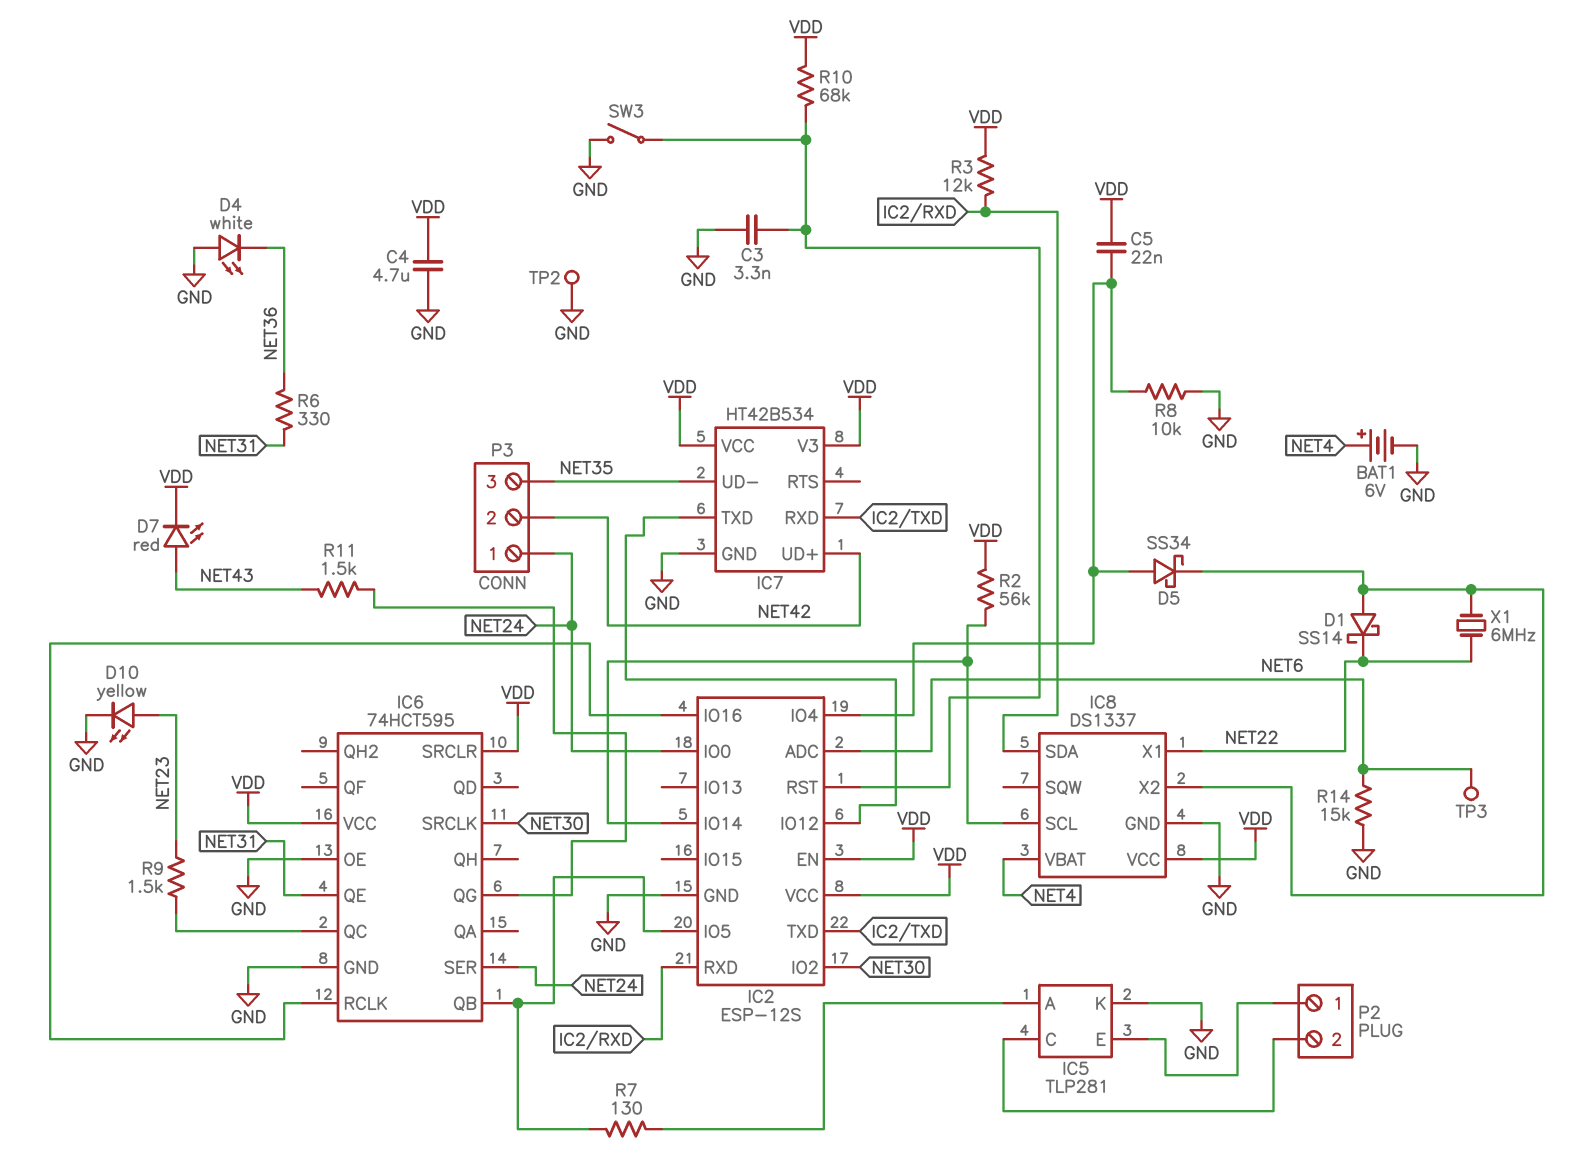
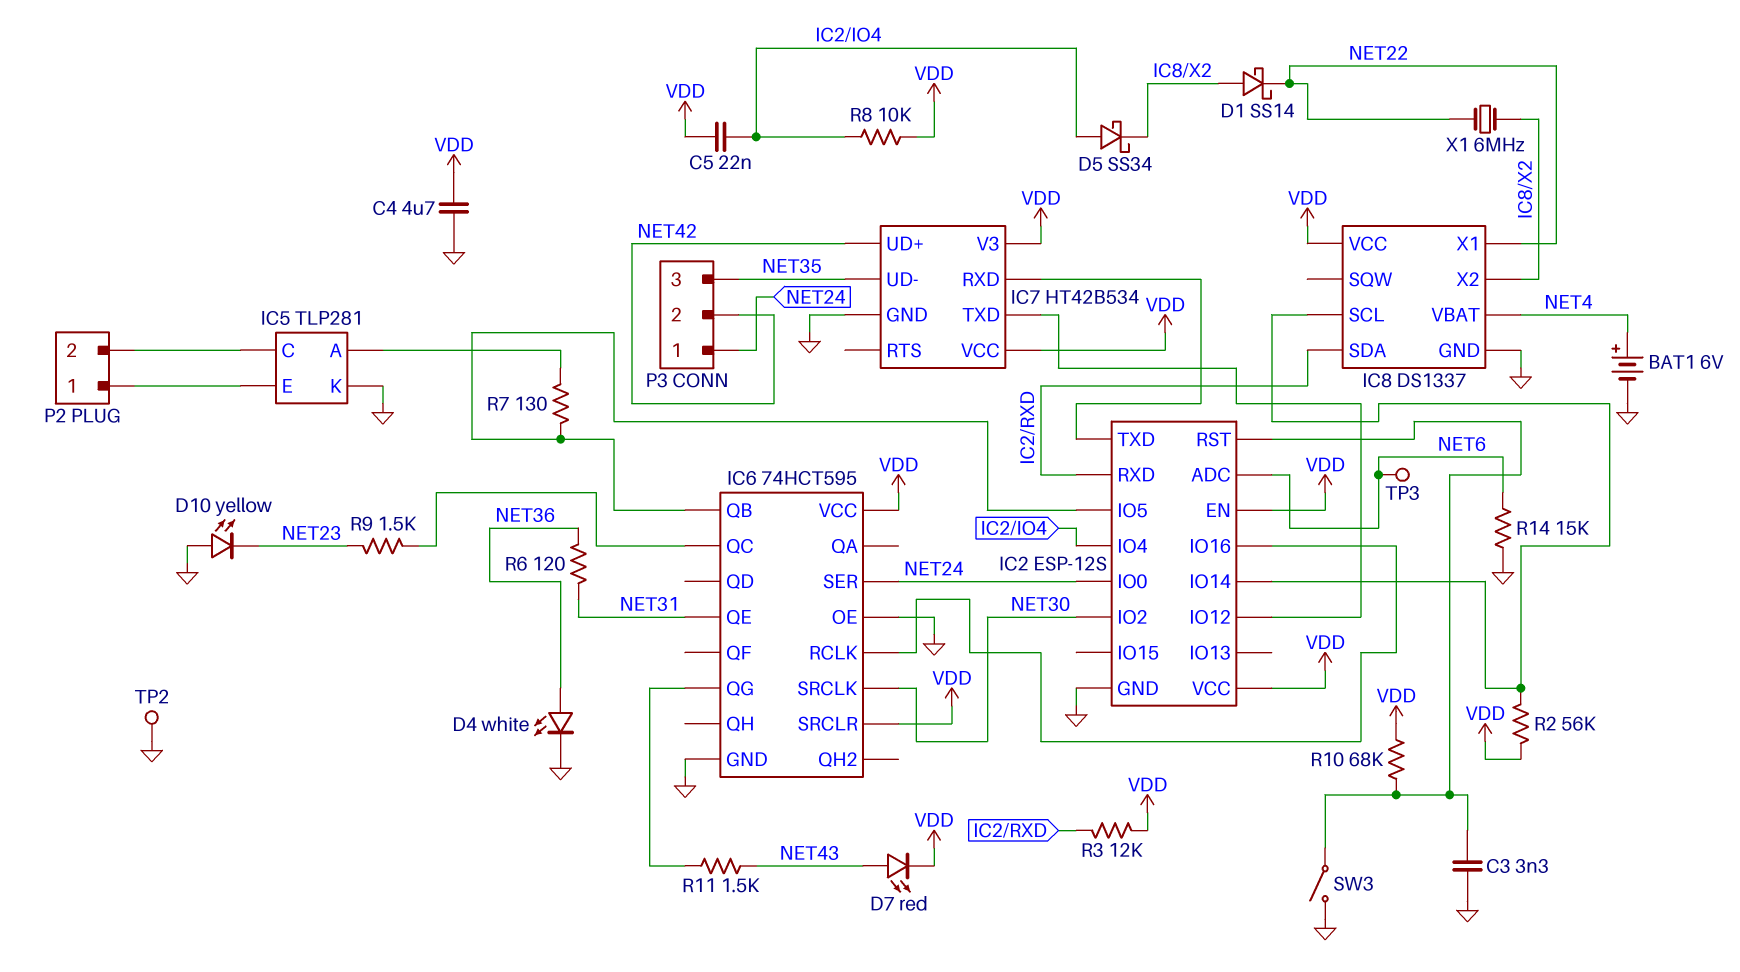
D4: LED white (A GND, K NET36) -> LED white (A NET36, K GND)
D10: LED yellow (A NET23, K GND) -> LED yellow (A GND, K NET23)
R6: 330 (NET31, NET36) -> 120 (NET31, NET36)
R8: 10k (GND, IC2/IO4) -> 10k (IC2/IO4, VDD)

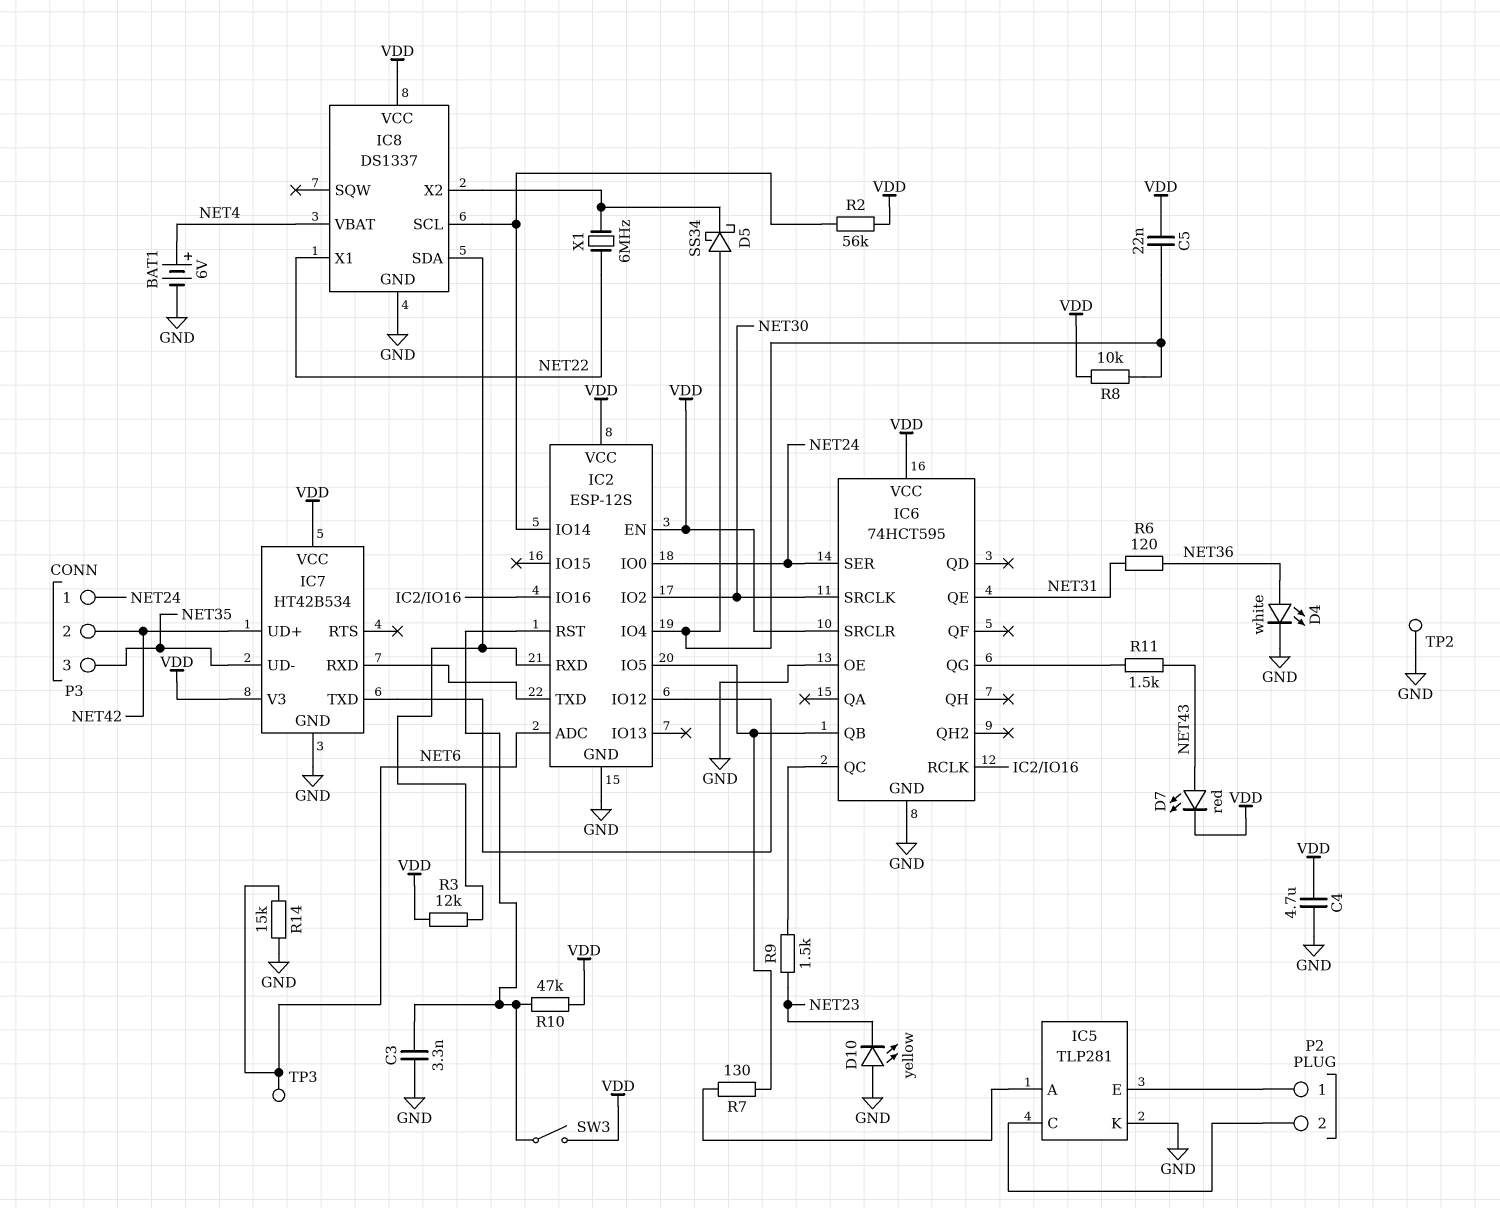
D1: schottky SS14 (A IC8/X2, K NET22) -> none
R10: 68k (IC2/RST, VDD) -> 47k (IC2/RST, VDD)
SW3: switch (GND, IC2/RST) -> switch (IC2/RST, VDD)

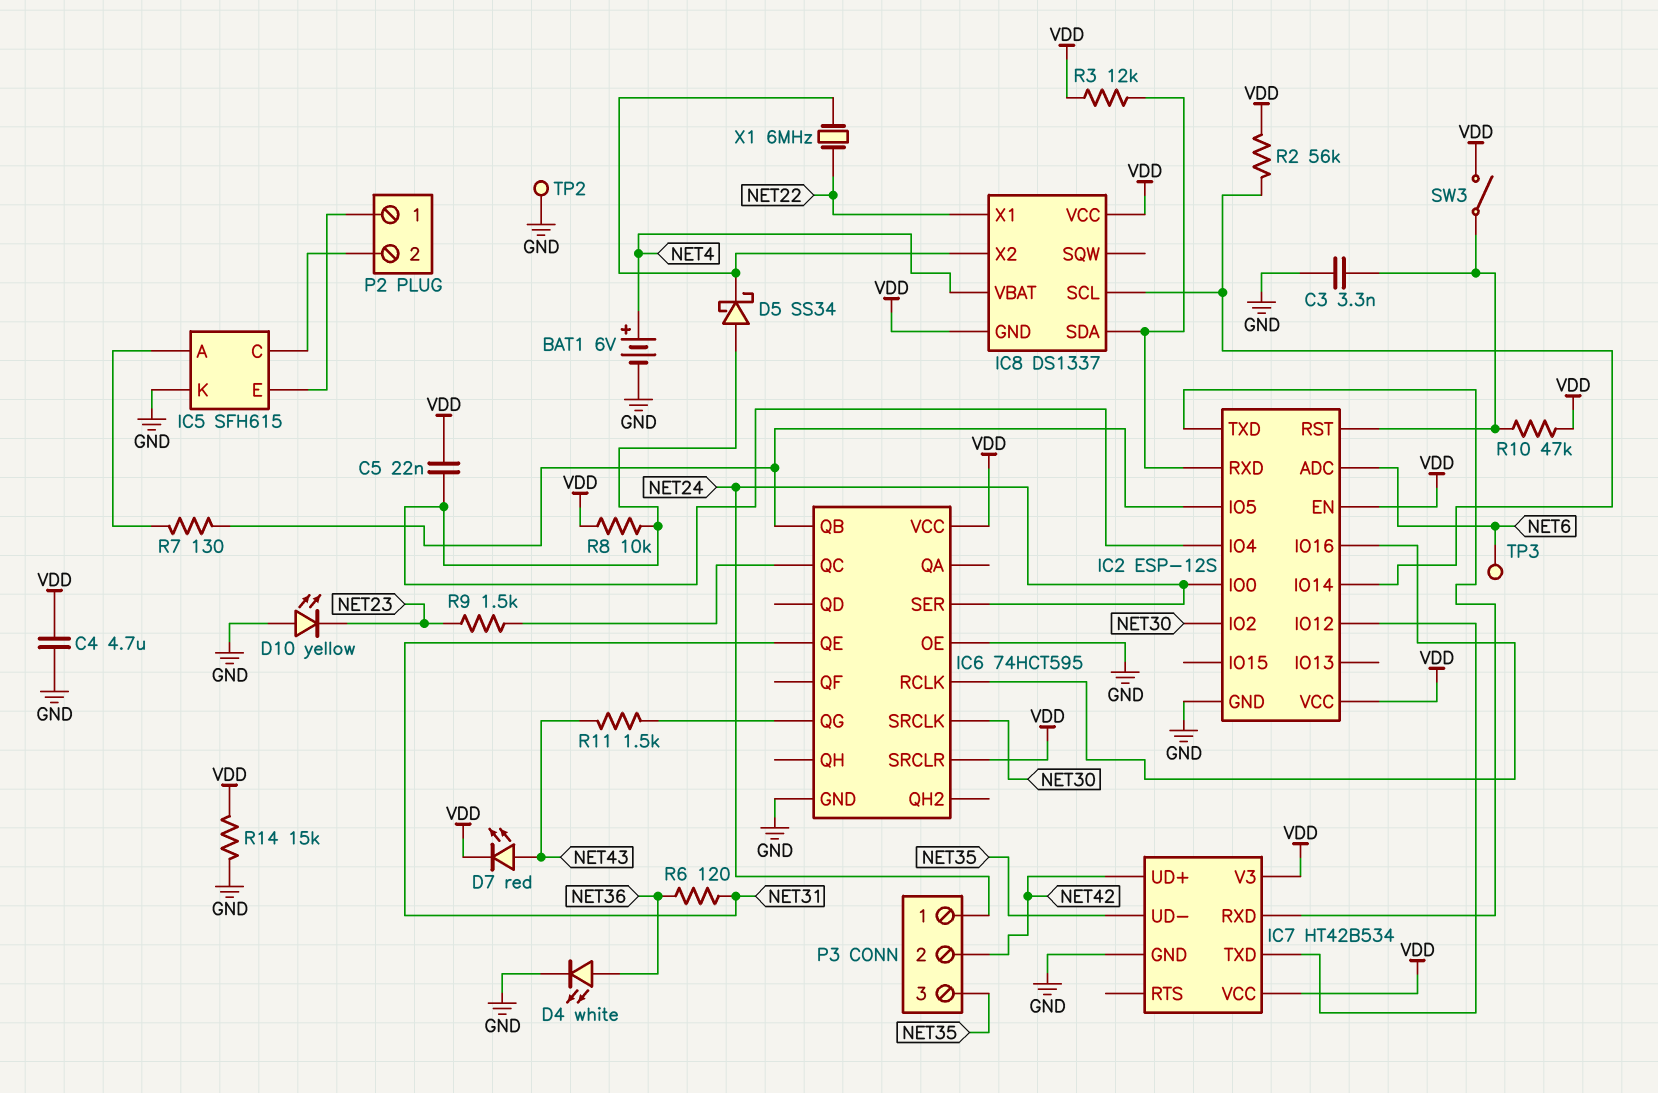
IC5: TLP281 -> SFH615
IC8 pin GND: GND -> VDD
R14: 15k (GND, NET6) -> 15k (GND, VDD)

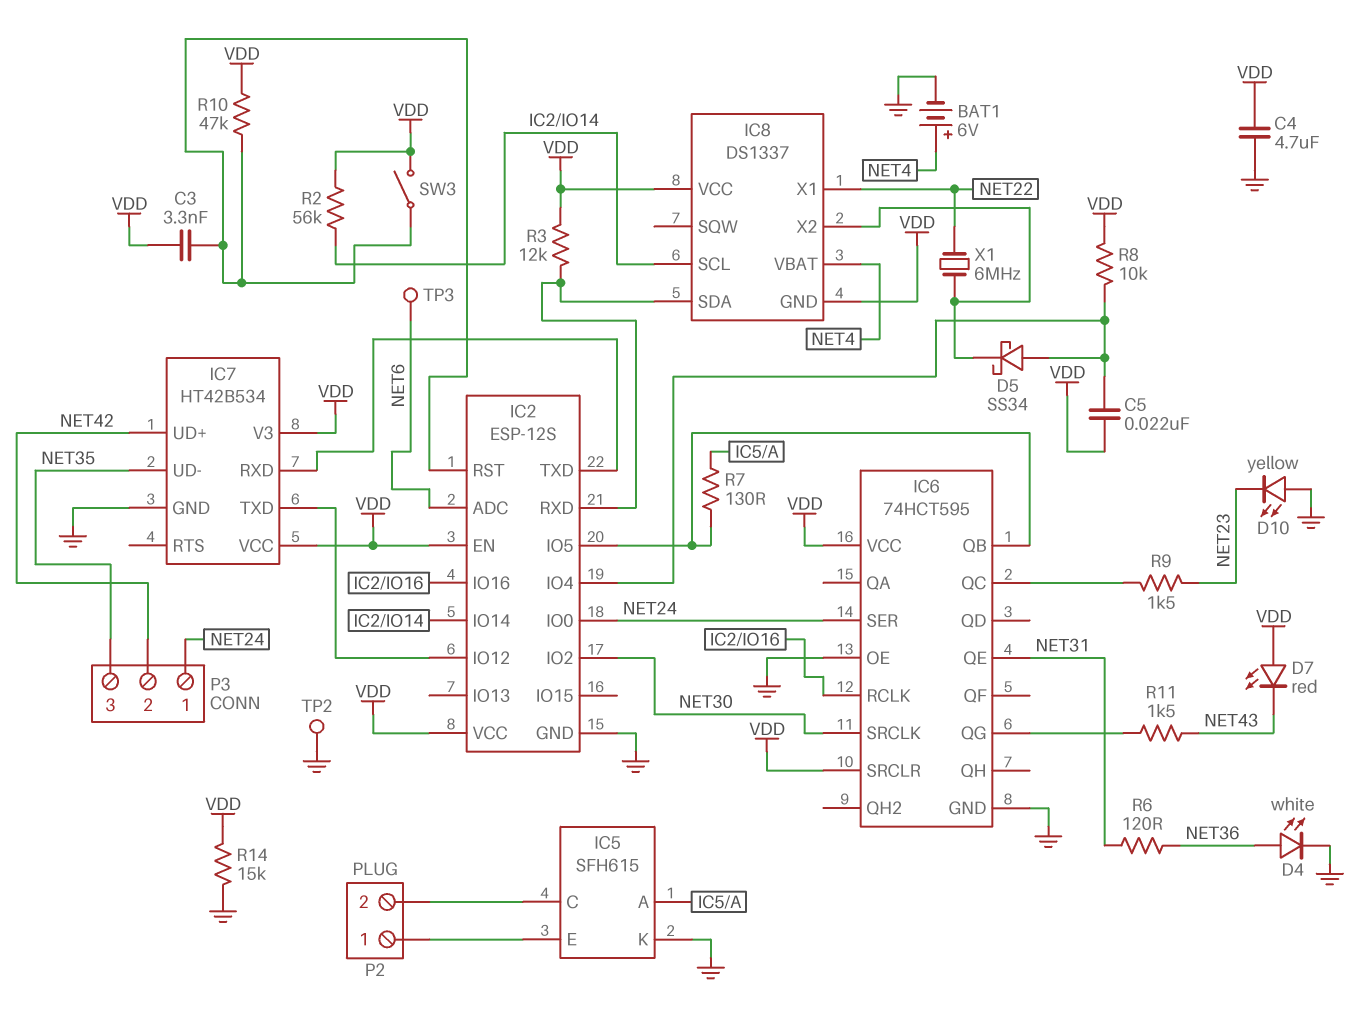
C3: 3.3nF (GND, IC2/RST) -> 3.3nF (IC2/RST, VDD)
D7: LED red (A NET43, K VDD) -> LED red (A VDD, K NET43)

